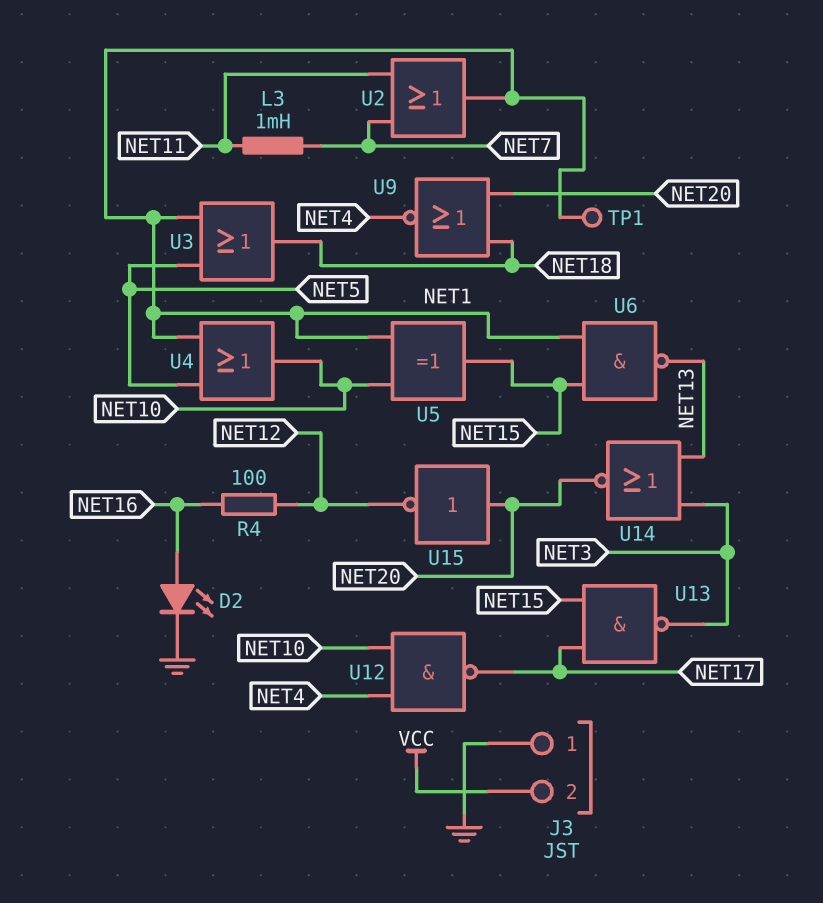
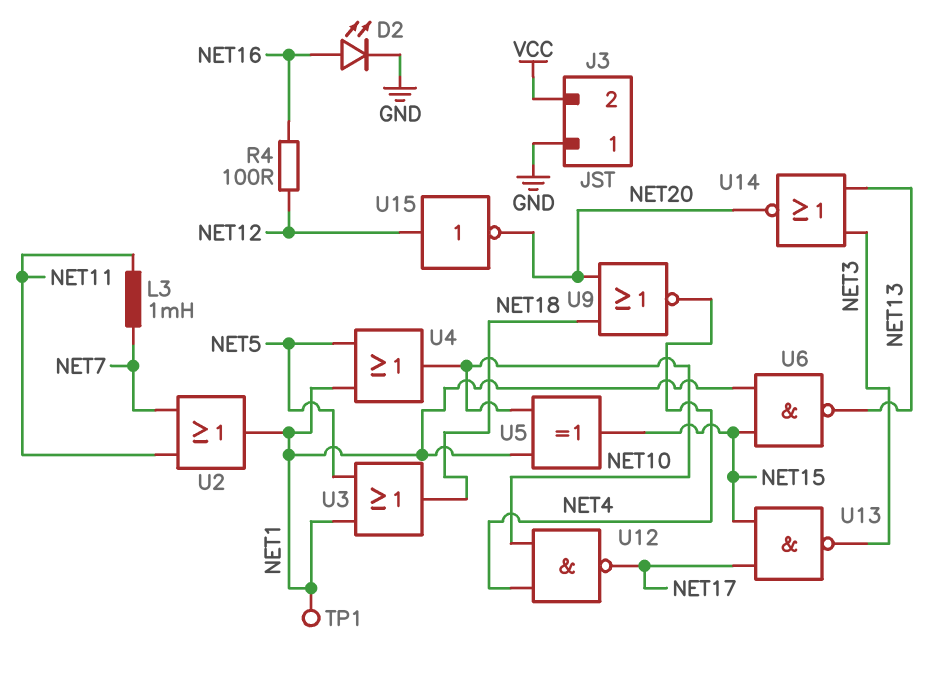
U15: NOT (in NET20, out NET12) -> NOT (in NET12, out NET20)

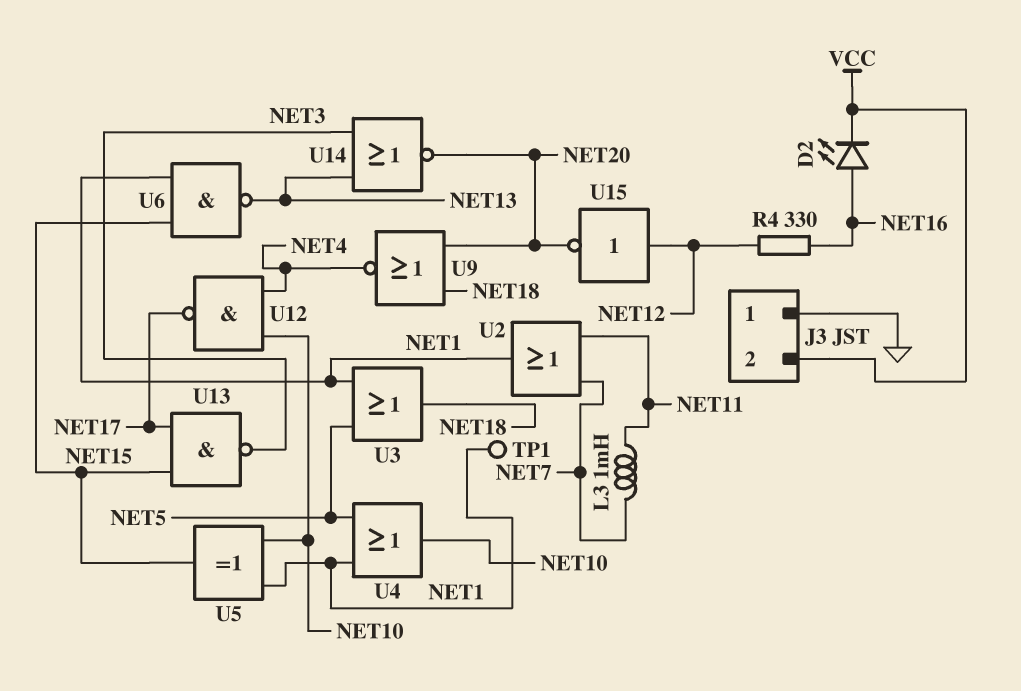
D2: LED (A NET16, K GND) -> LED (A NET16, K VCC)
R4: 100 (NET12, NET16) -> 330 (NET12, NET16)

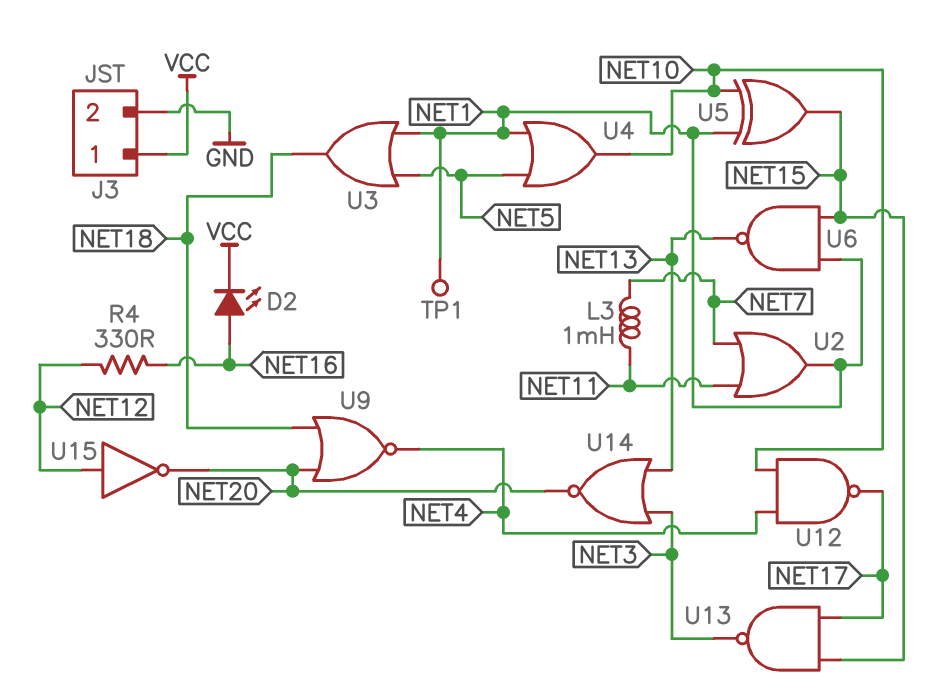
J3 pin 1: GND -> VCC
J3 pin 2: VCC -> GND

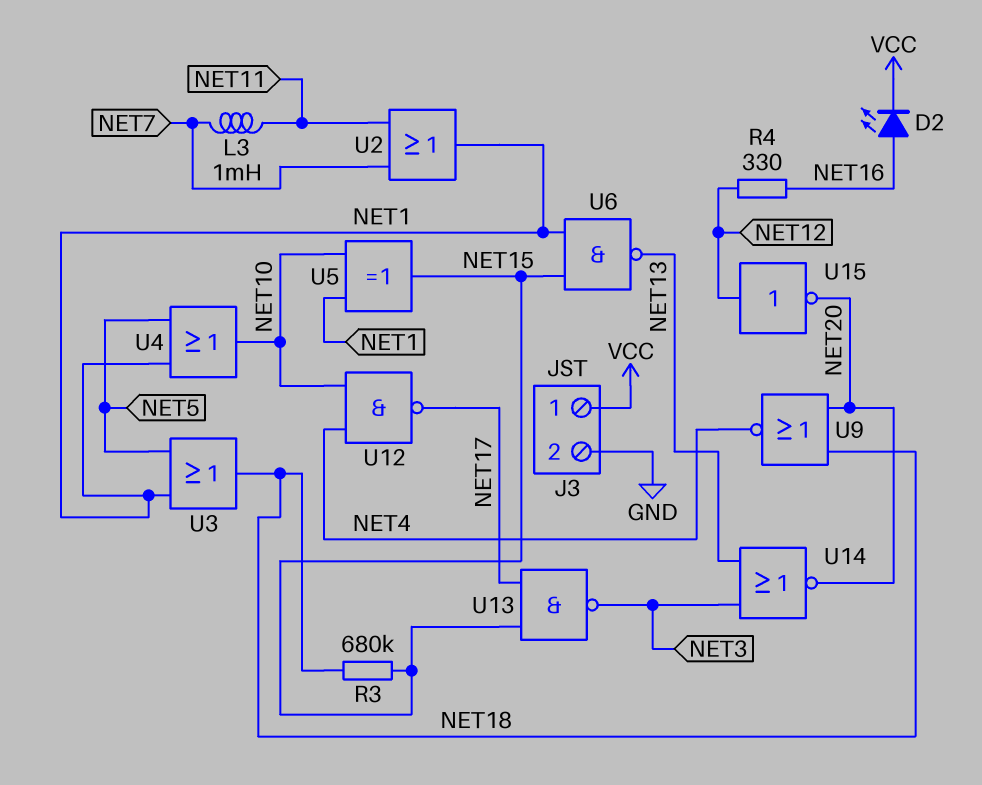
R3: none -> 680k (NET15, NET18)
TP1: test point (NET1) -> none

